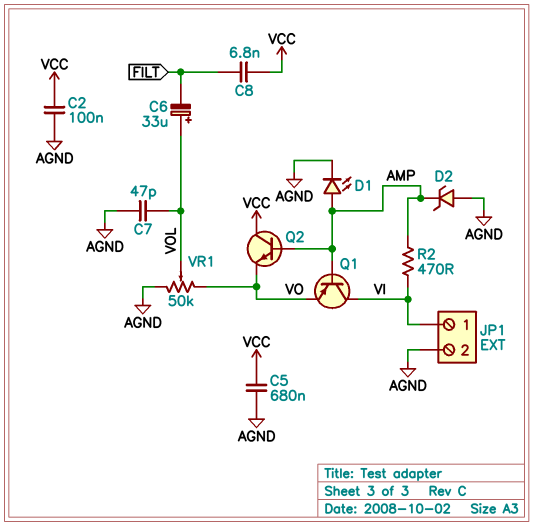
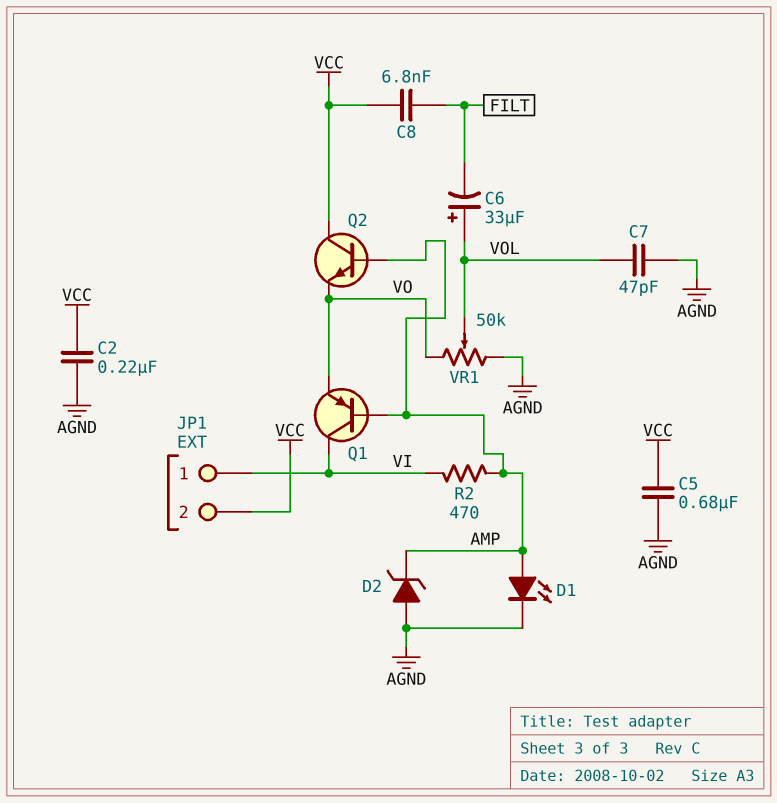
C2: 100nF (AGND, VCC) -> 220nF (AGND, VCC)
JP1 pin 2: AGND -> VCC

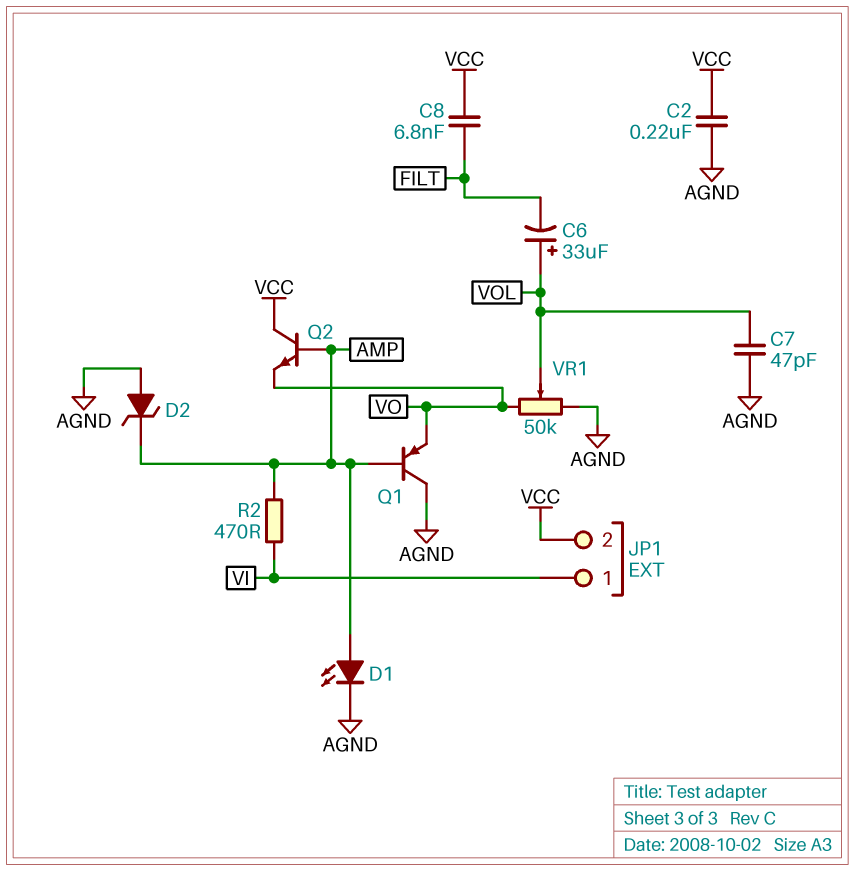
C5: 680nF (AGND, VCC) -> none
Q1: PNP (B AMP, C VI, E VO) -> PNP (B AMP, C AGND, E VO)

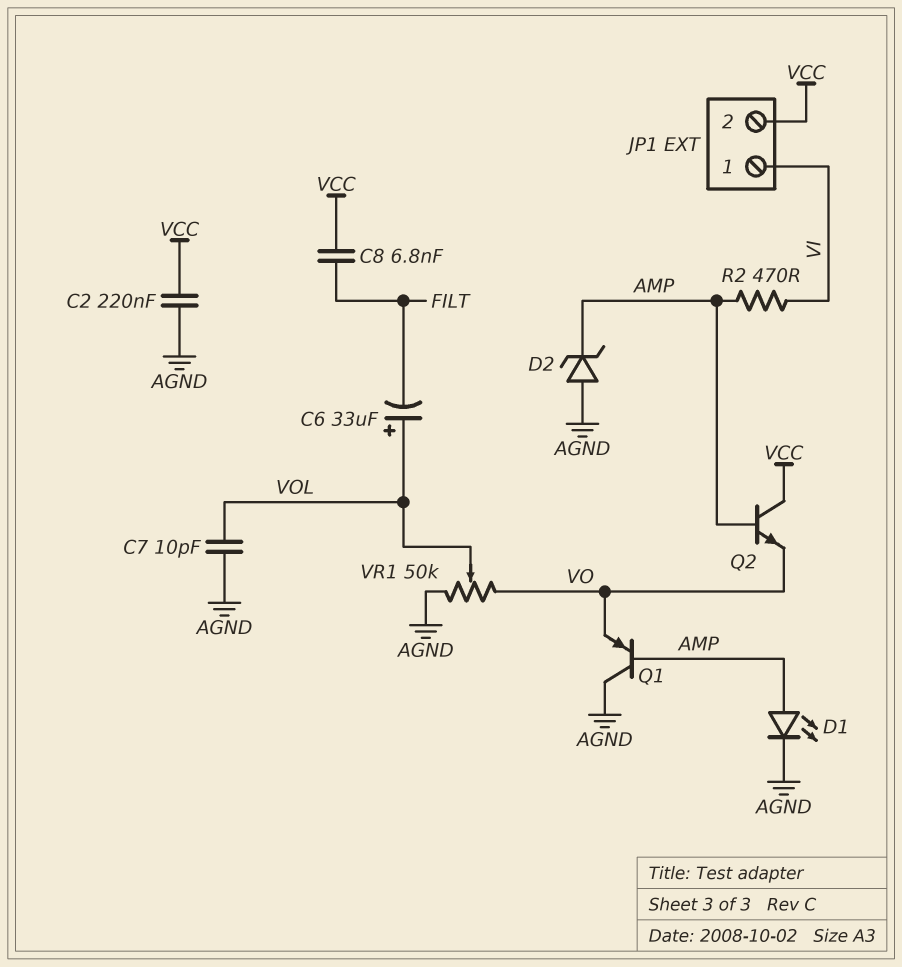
C7: 47pF (AGND, VOL) -> 10pF (AGND, VOL)

